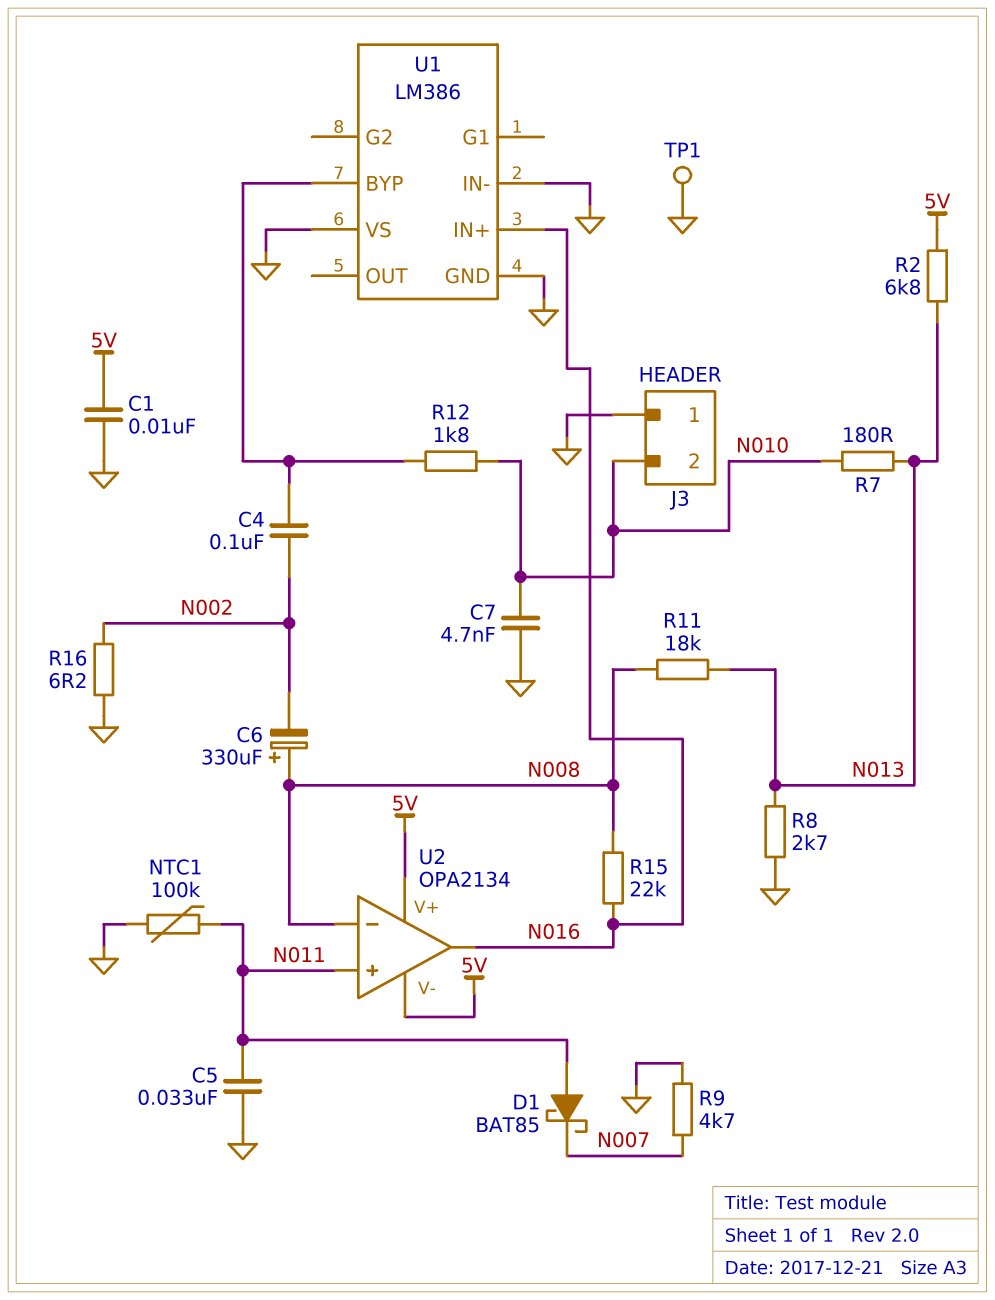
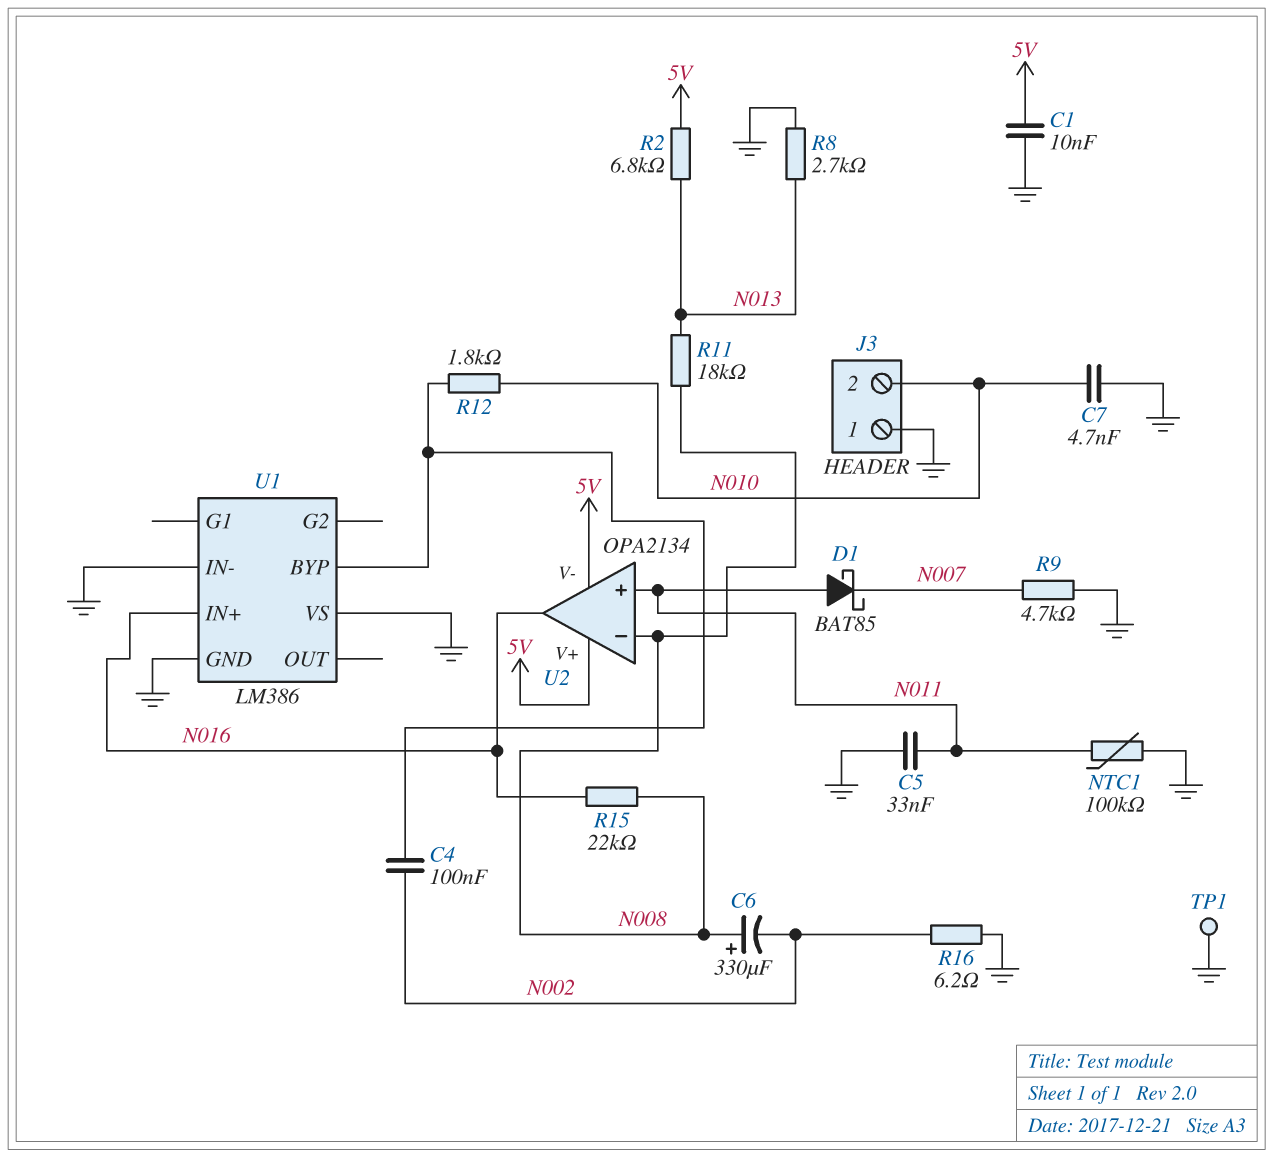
R7: 180 (N010, N013) -> none

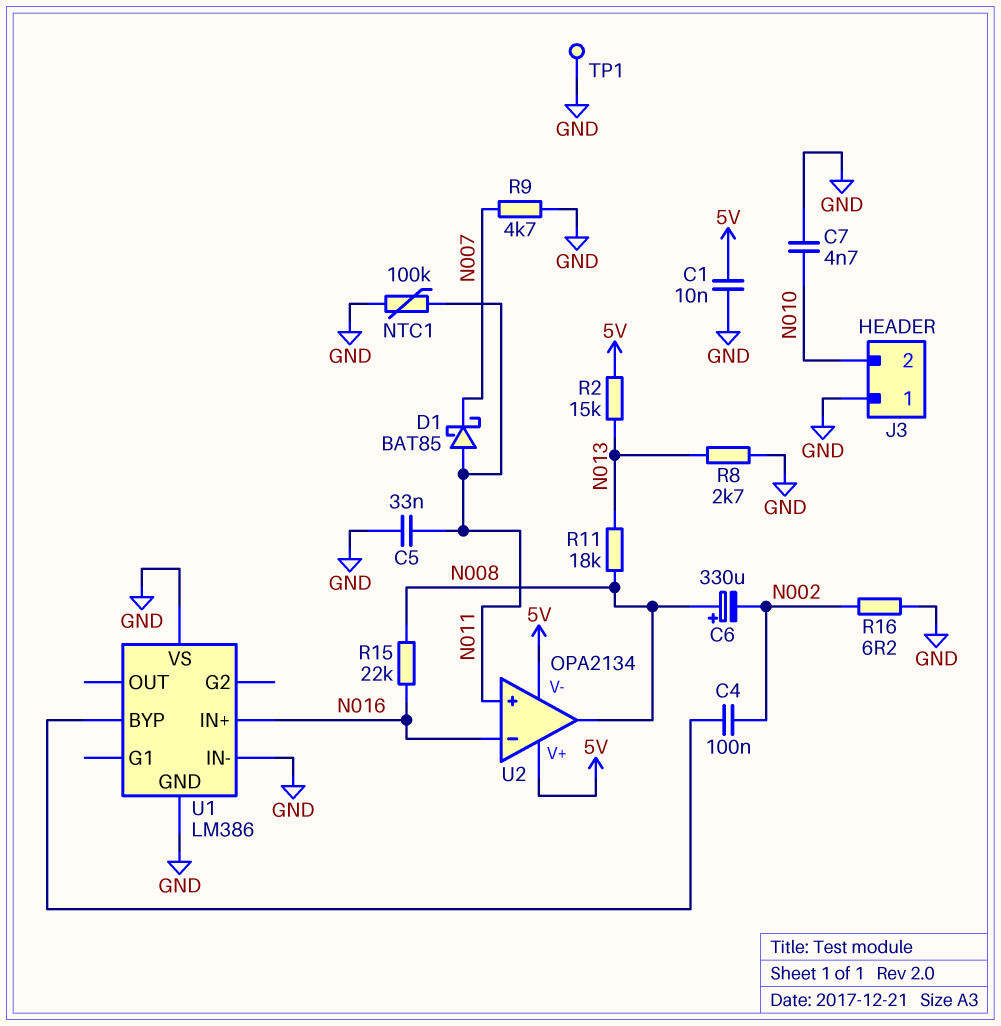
R2: 6.8k (5V, N013) -> 15k (5V, N013)
R12: 1.8k (N010, U1/BYP) -> none
U2 pin in-: N008 -> N016
U2 pin out: N016 -> N008

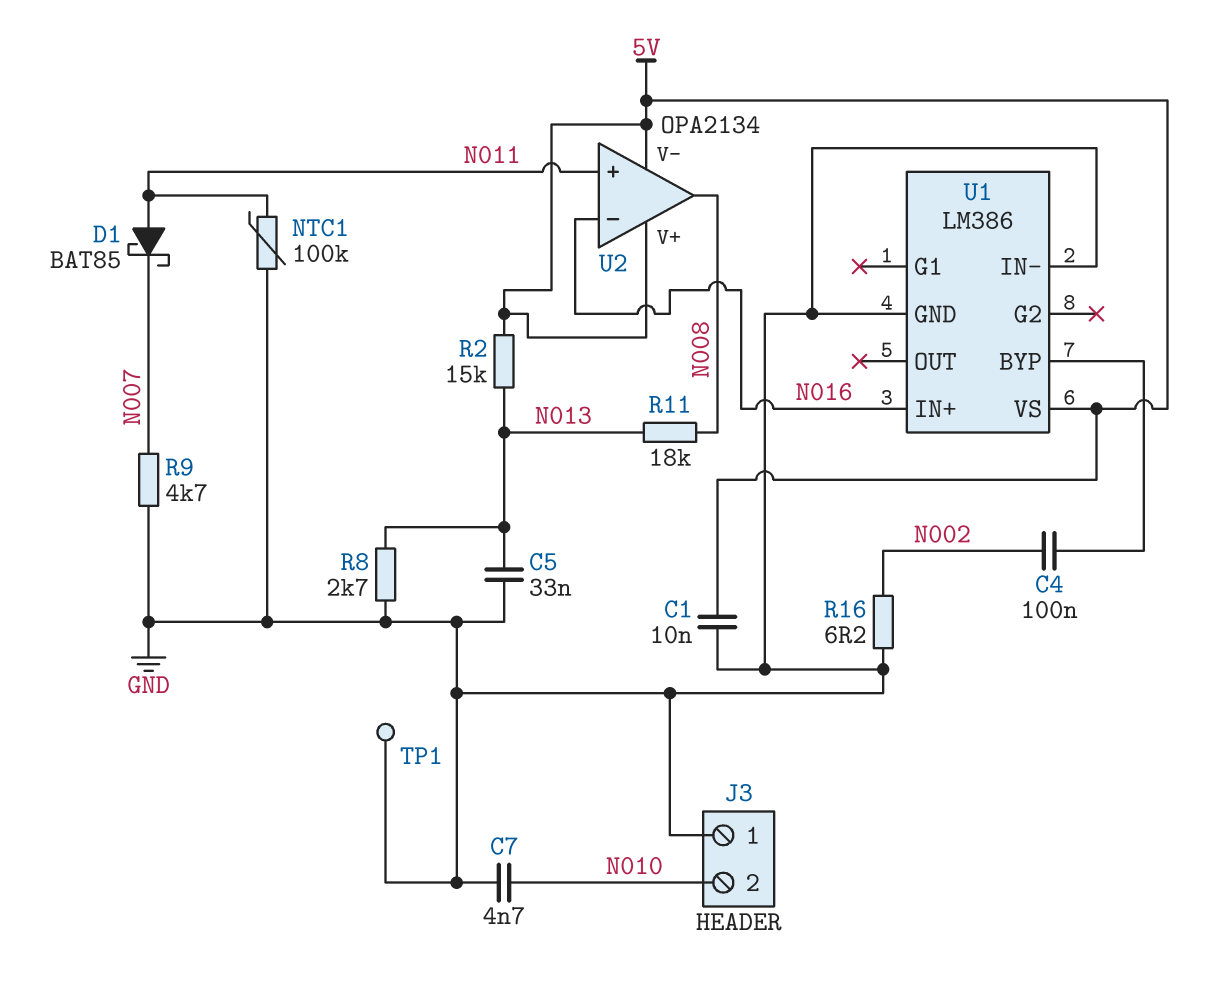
C5: 33nF (GND, N011) -> 33nF (GND, N013)
C6: 330uF (plus N008, minus N002) -> none
R15: 22k (N008, N016) -> none
U1 pin VS: GND -> 5V

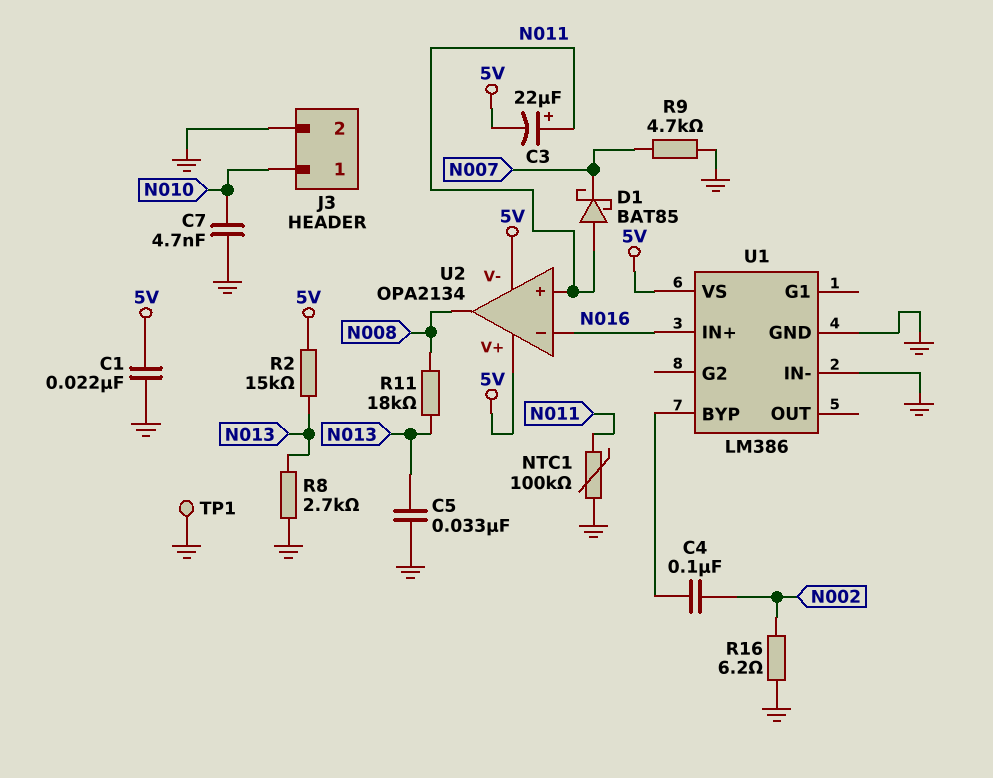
C1: 10nF (5V, GND) -> 22nF (5V, GND)
C3: none -> 22uF (plus N011, minus 5V)
J3 pin 1: GND -> N010
J3 pin 2: N010 -> GND

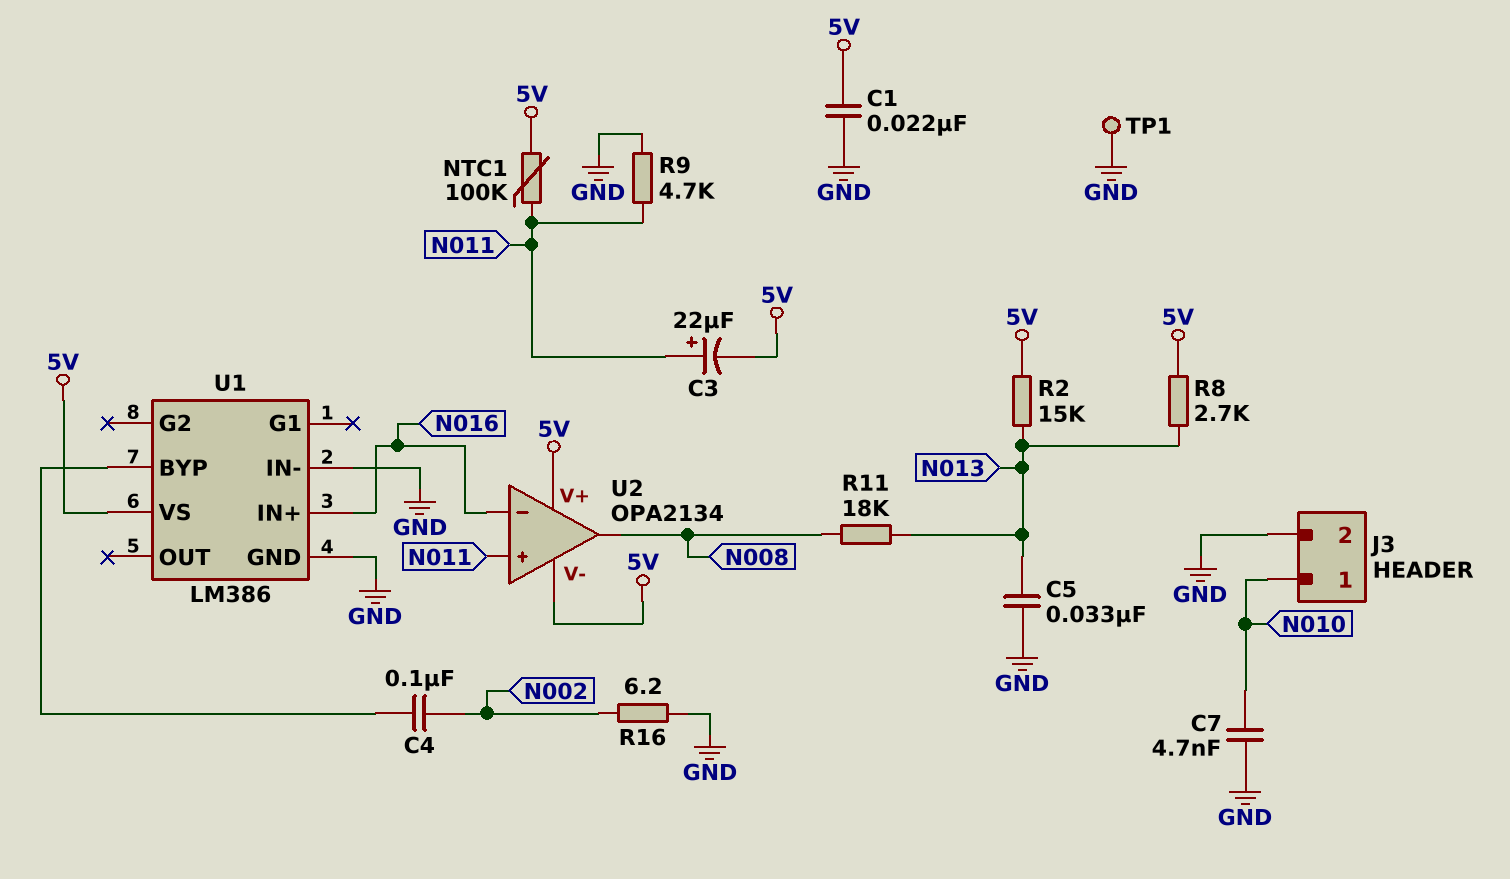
D1: schottky BAT85 (A N011, K N007) -> none
NTC1: 100k (GND, N011) -> 100k (5V, N011)
R8: 2.7k (GND, N013) -> 2.7k (5V, N013)
R9: 4.7k (GND, N007) -> 4.7k (GND, N011)

